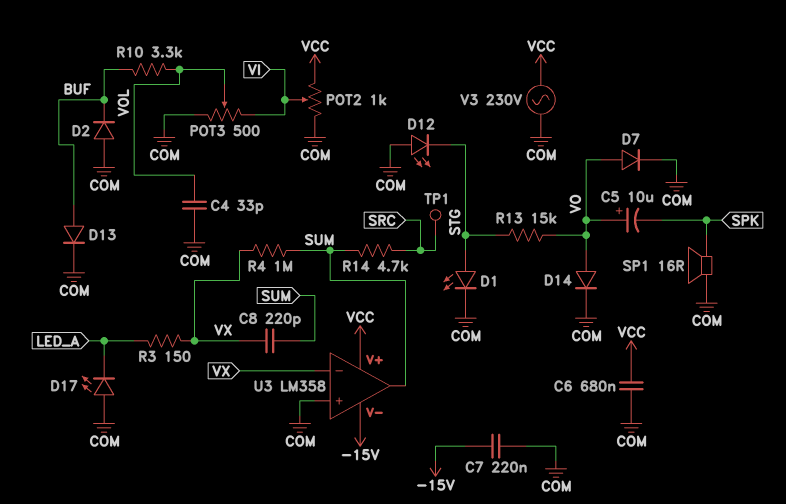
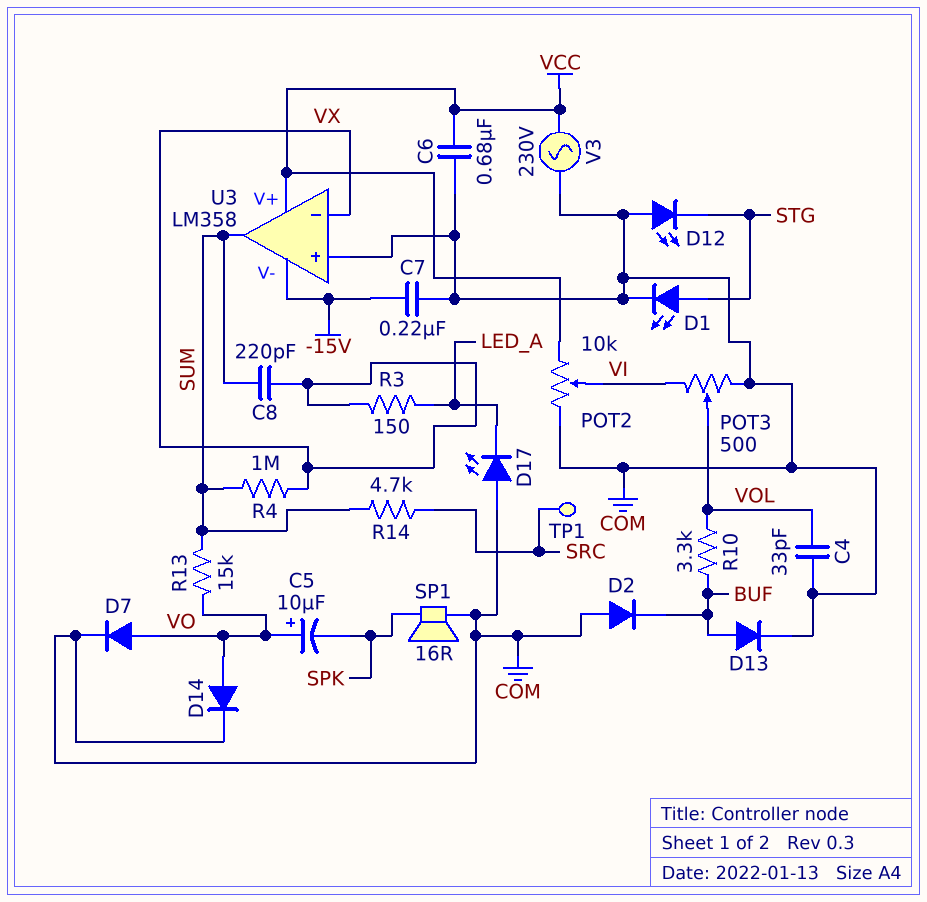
POT2: 1k (COM, VCC, wiper VI) -> 10k (COM, VCC, wiper VI)
R13: 15k (STG, VO) -> 15k (SUM, VO)

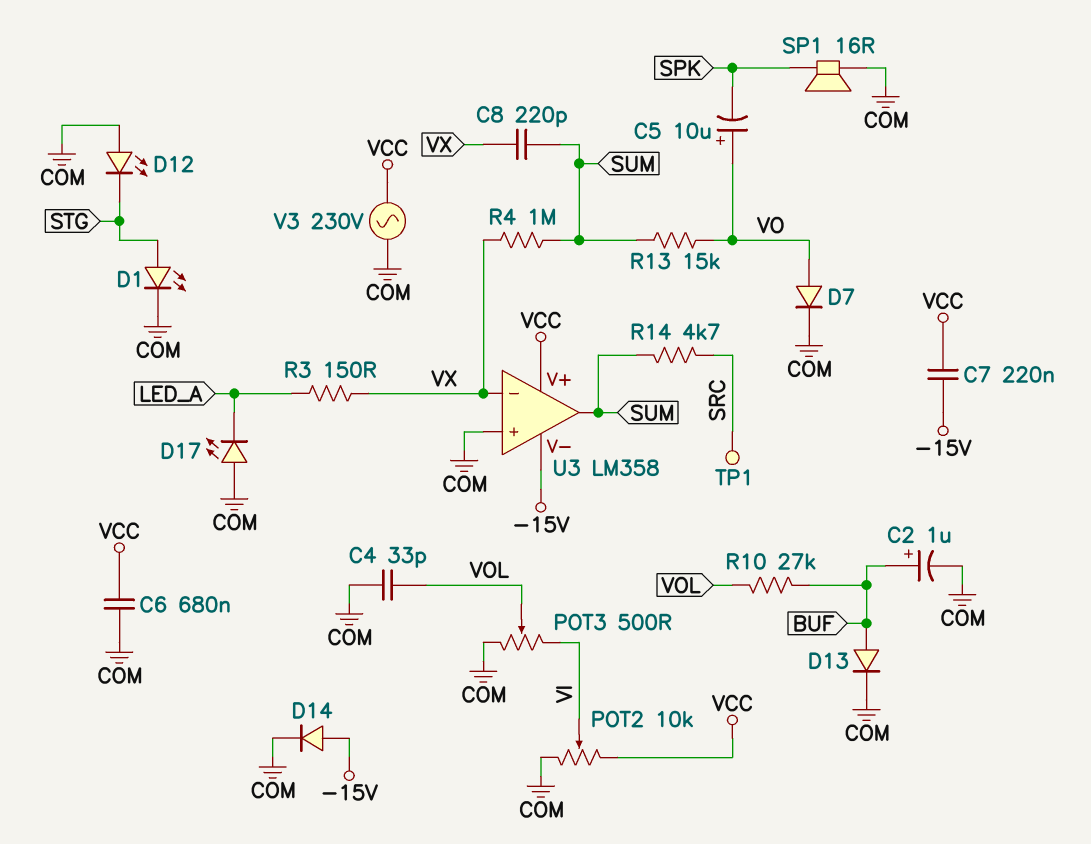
C2: none -> 1uF (plus BUF, minus COM)
C7: 220nF (-15V, COM) -> 220nF (-15V, VCC)
D2: diode (A COM, K BUF) -> none
D14: diode (A VO, K COM) -> diode (A -15V, K COM)
R10: 3.3k (BUF, VOL) -> 27k (BUF, VOL)

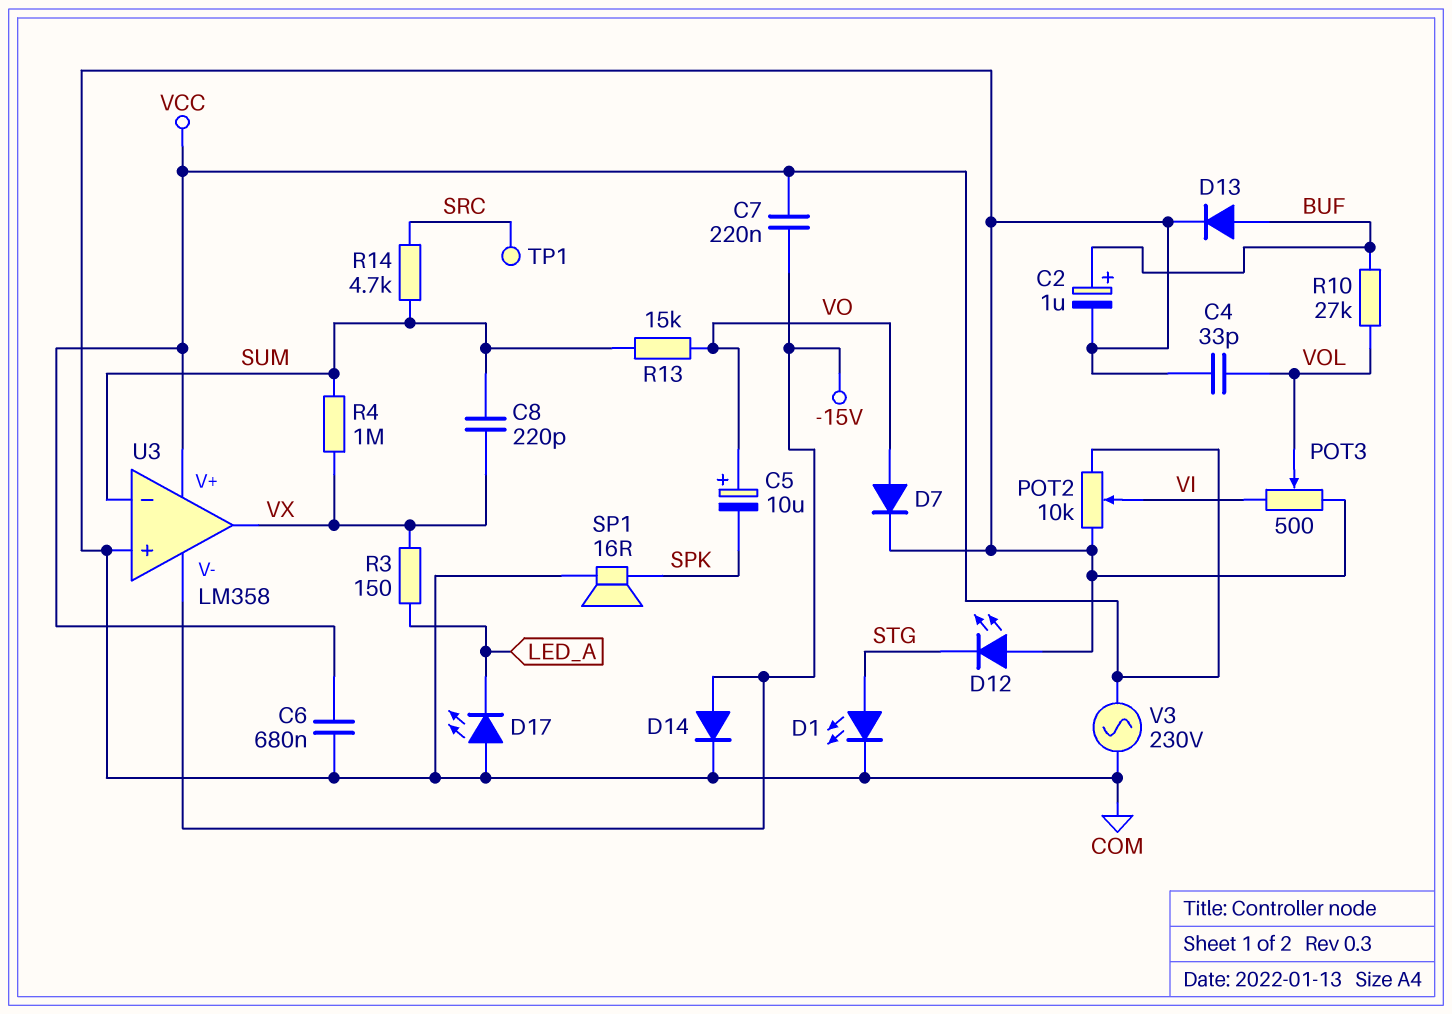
U3 pin in-: VX -> SUM
U3 pin out: SUM -> VX

